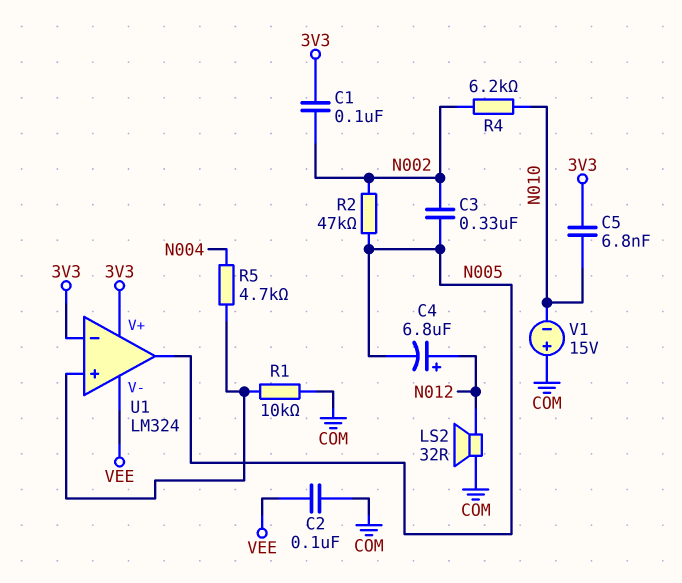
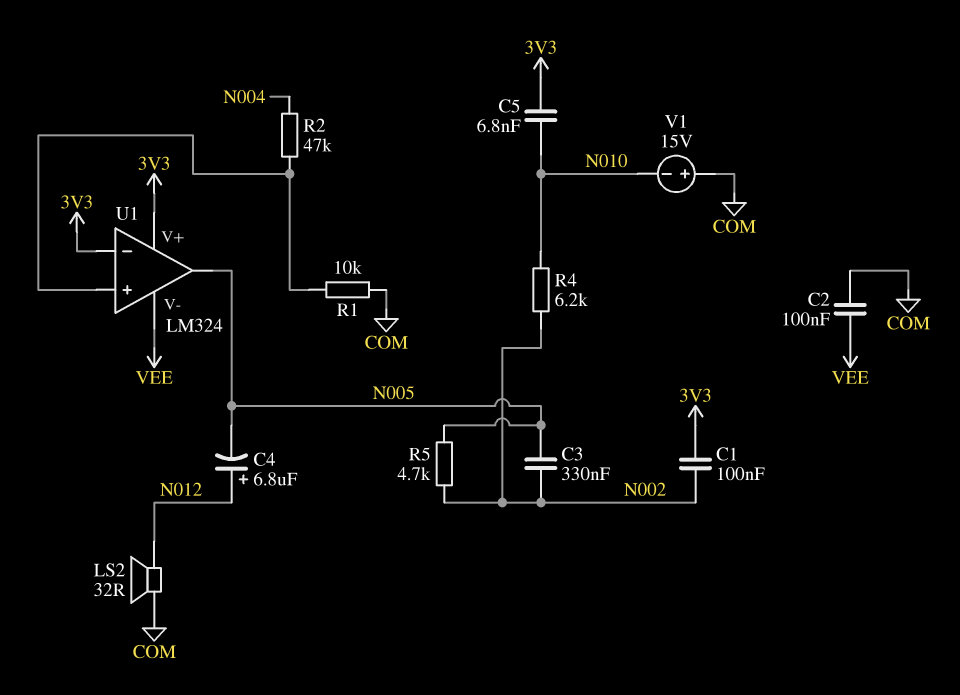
R2: 47k (N002, N005) -> 47k (N004, U1/in+)
R5: 4.7k (N004, U1/in+) -> 4.7k (N002, N005)

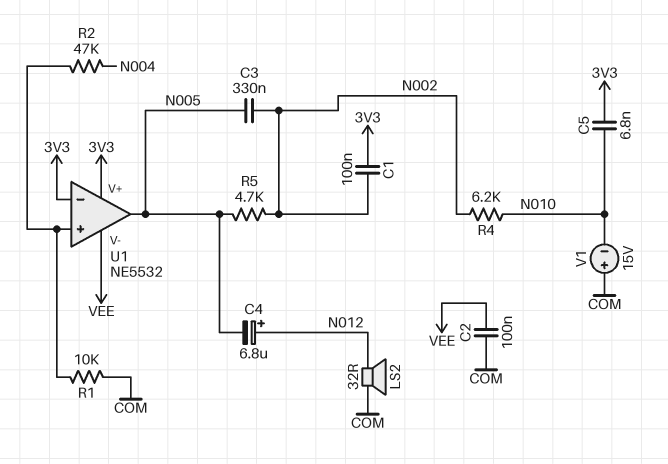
U1: LM324 -> NE5532

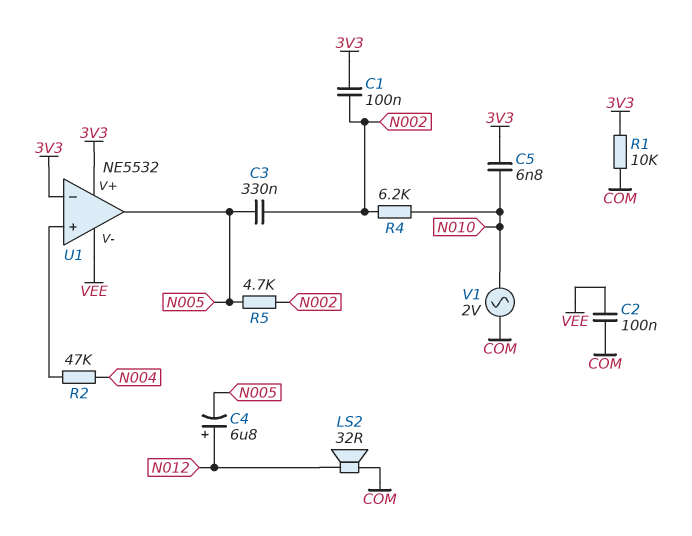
R1: 10k (COM, U1/in+) -> 10k (3V3, COM)
V1: 15V (plus COM, minus N010) -> AC 2V (COM, N010)

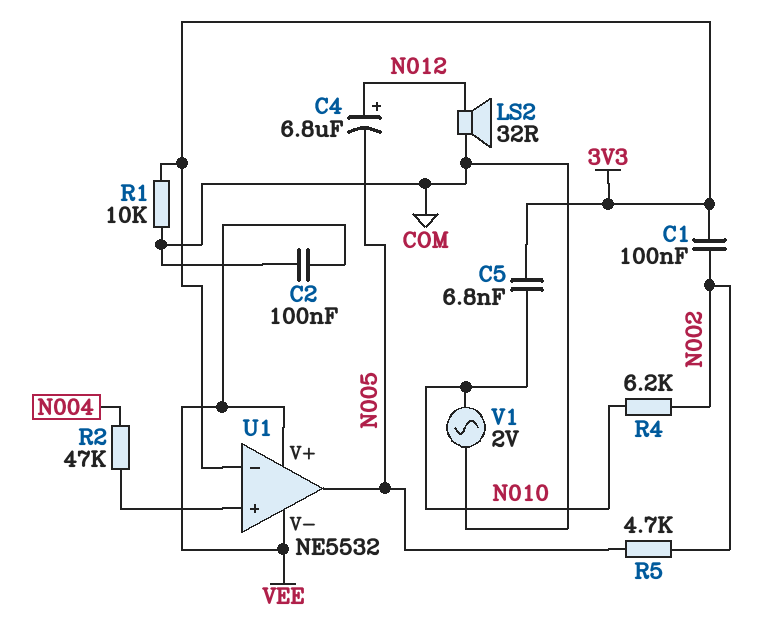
C3: 330nF (N002, N005) -> none
U1 pin V+: 3V3 -> VEE

